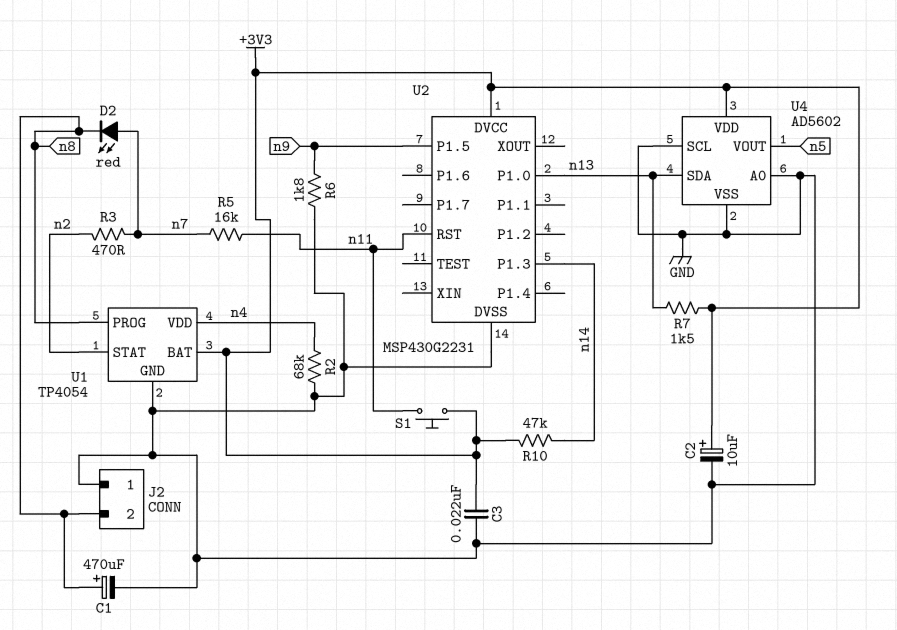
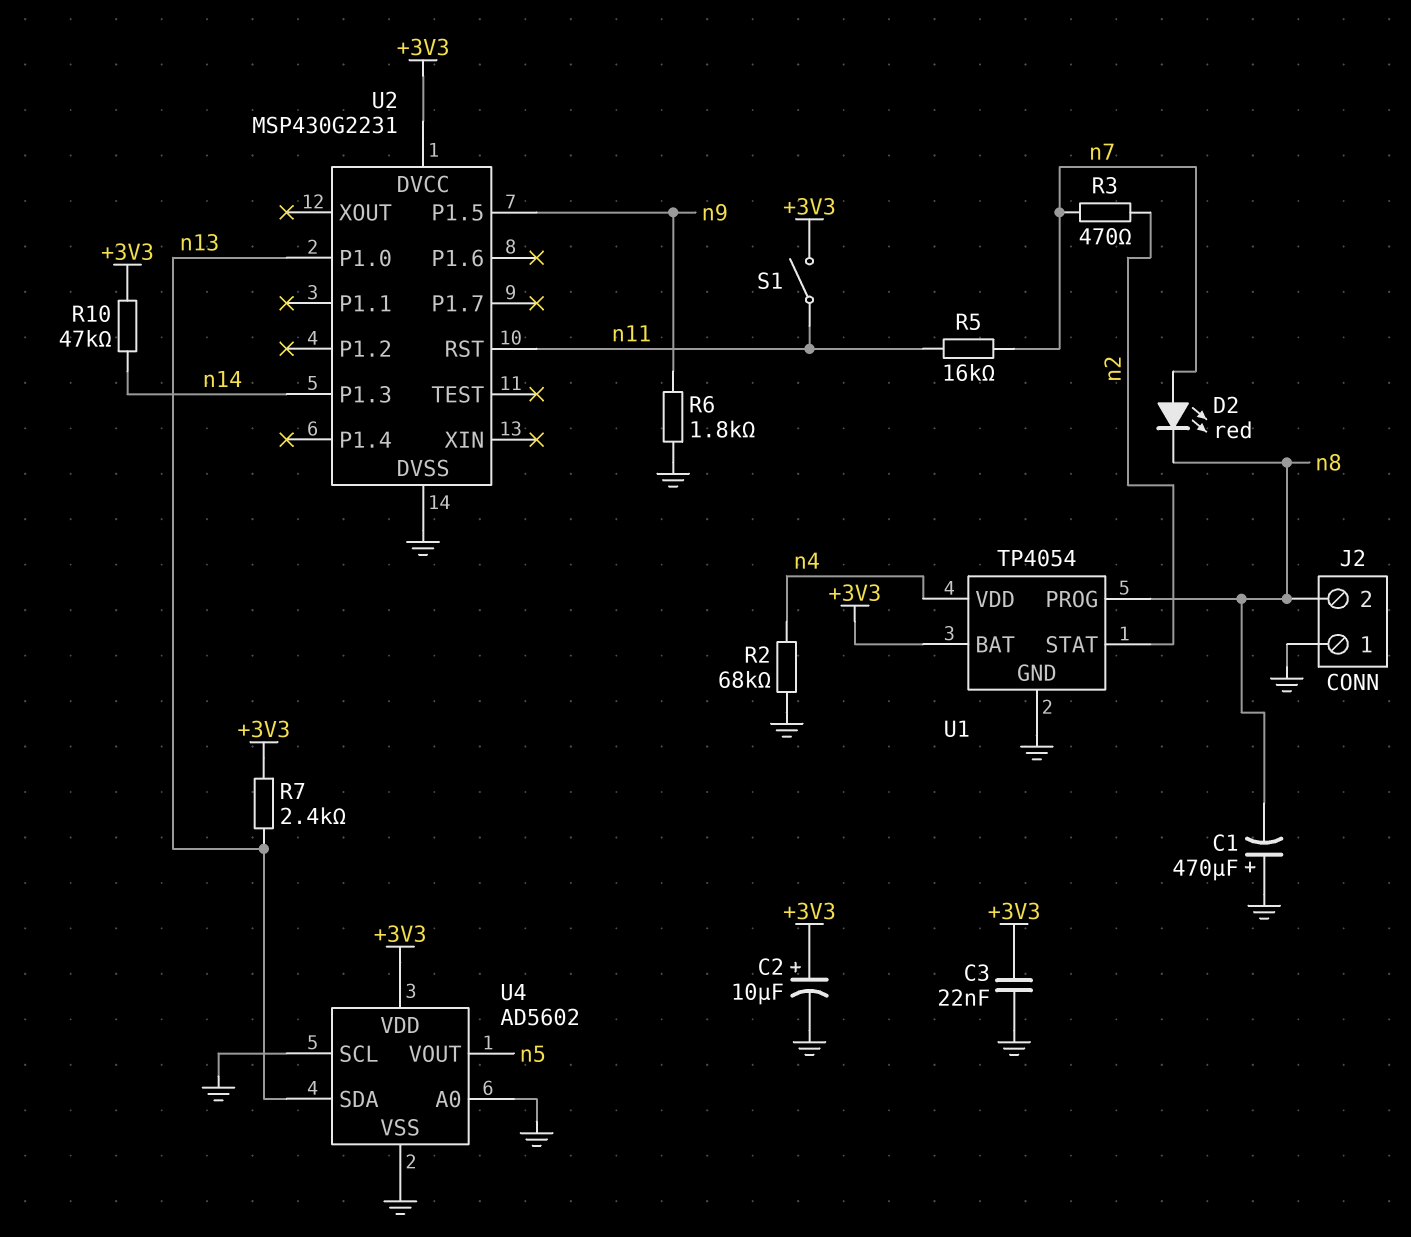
C1: 470uF (plus n8, minus GND) -> 470uF (plus GND, minus n8)
R7: 1.5k (+3V3, n13) -> 2.4k (+3V3, n13)
S1: button (+3V3, n11) -> switch (+3V3, n11)

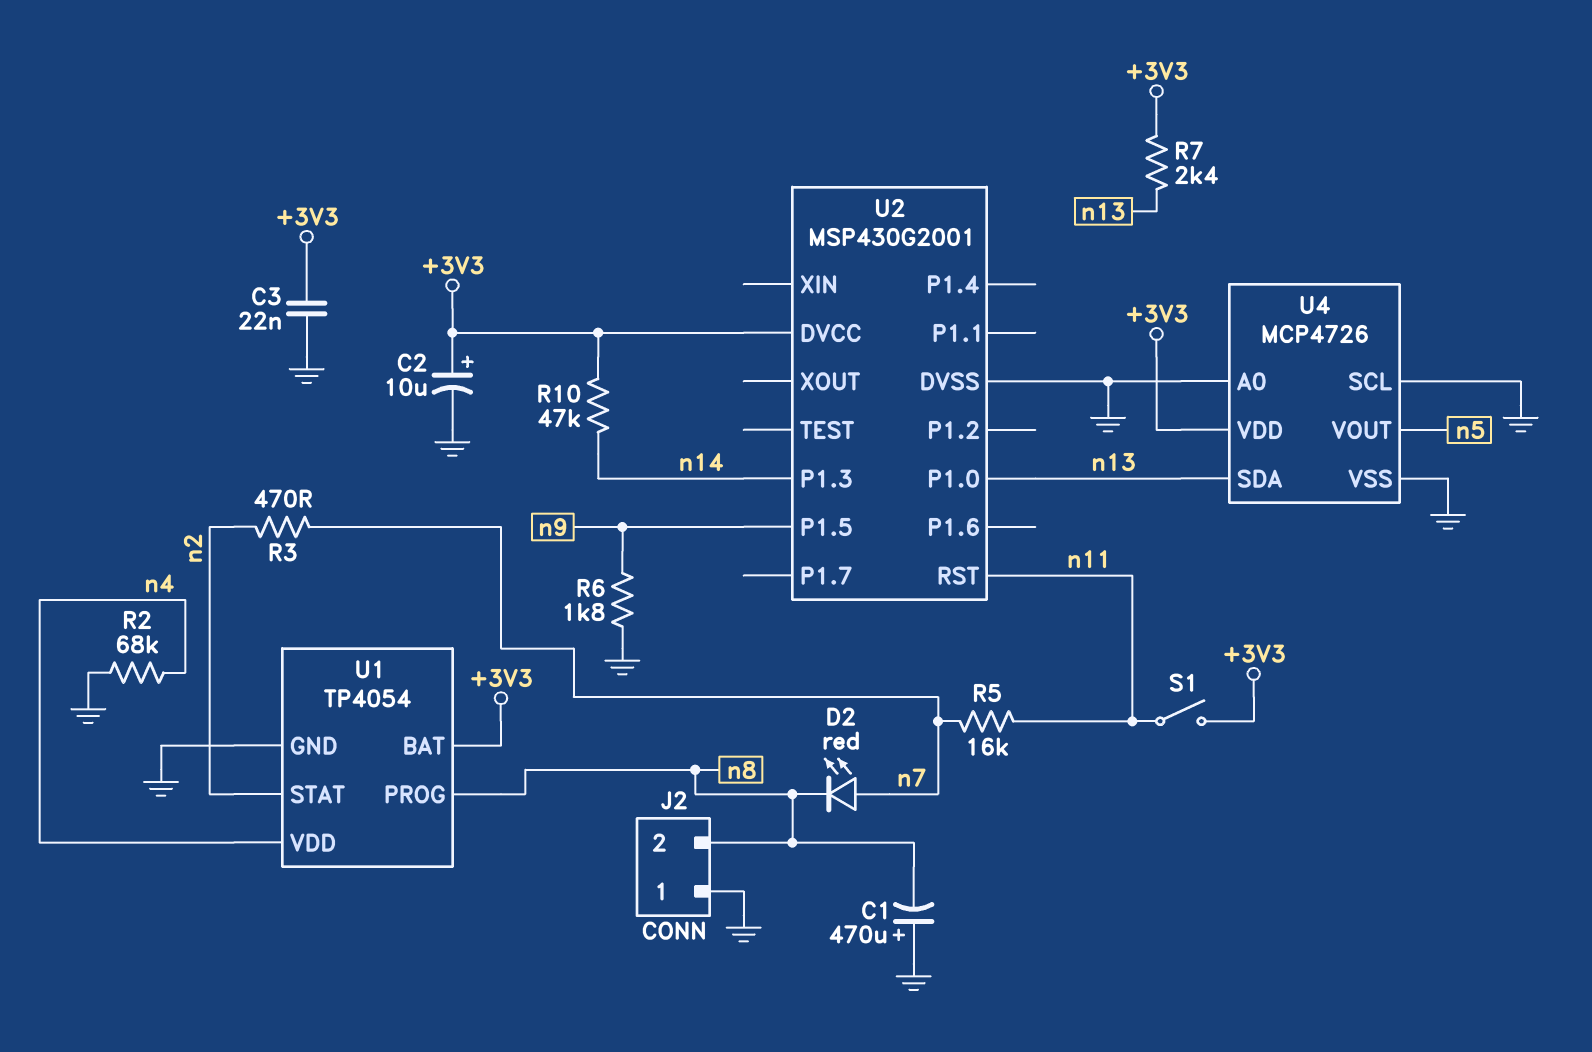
U2: MSP430G2231 -> MSP430G2001
U4: AD5602 -> MCP4726

